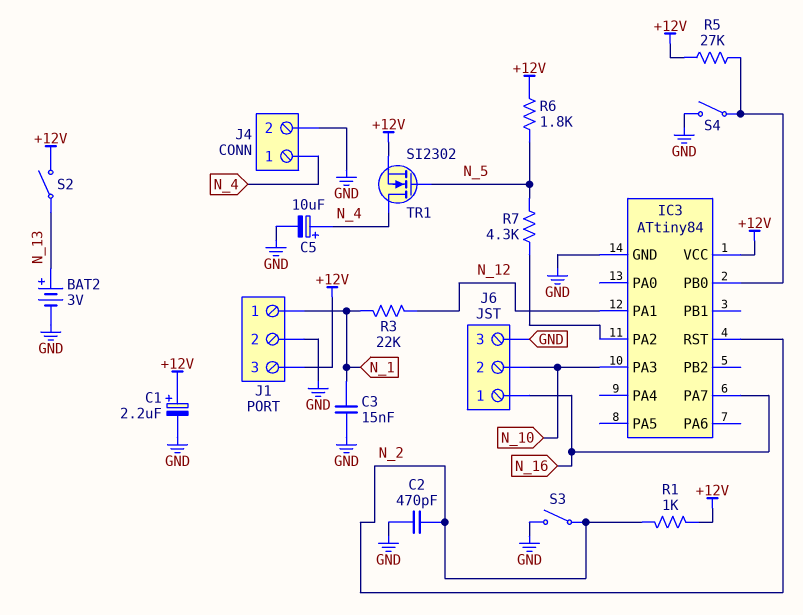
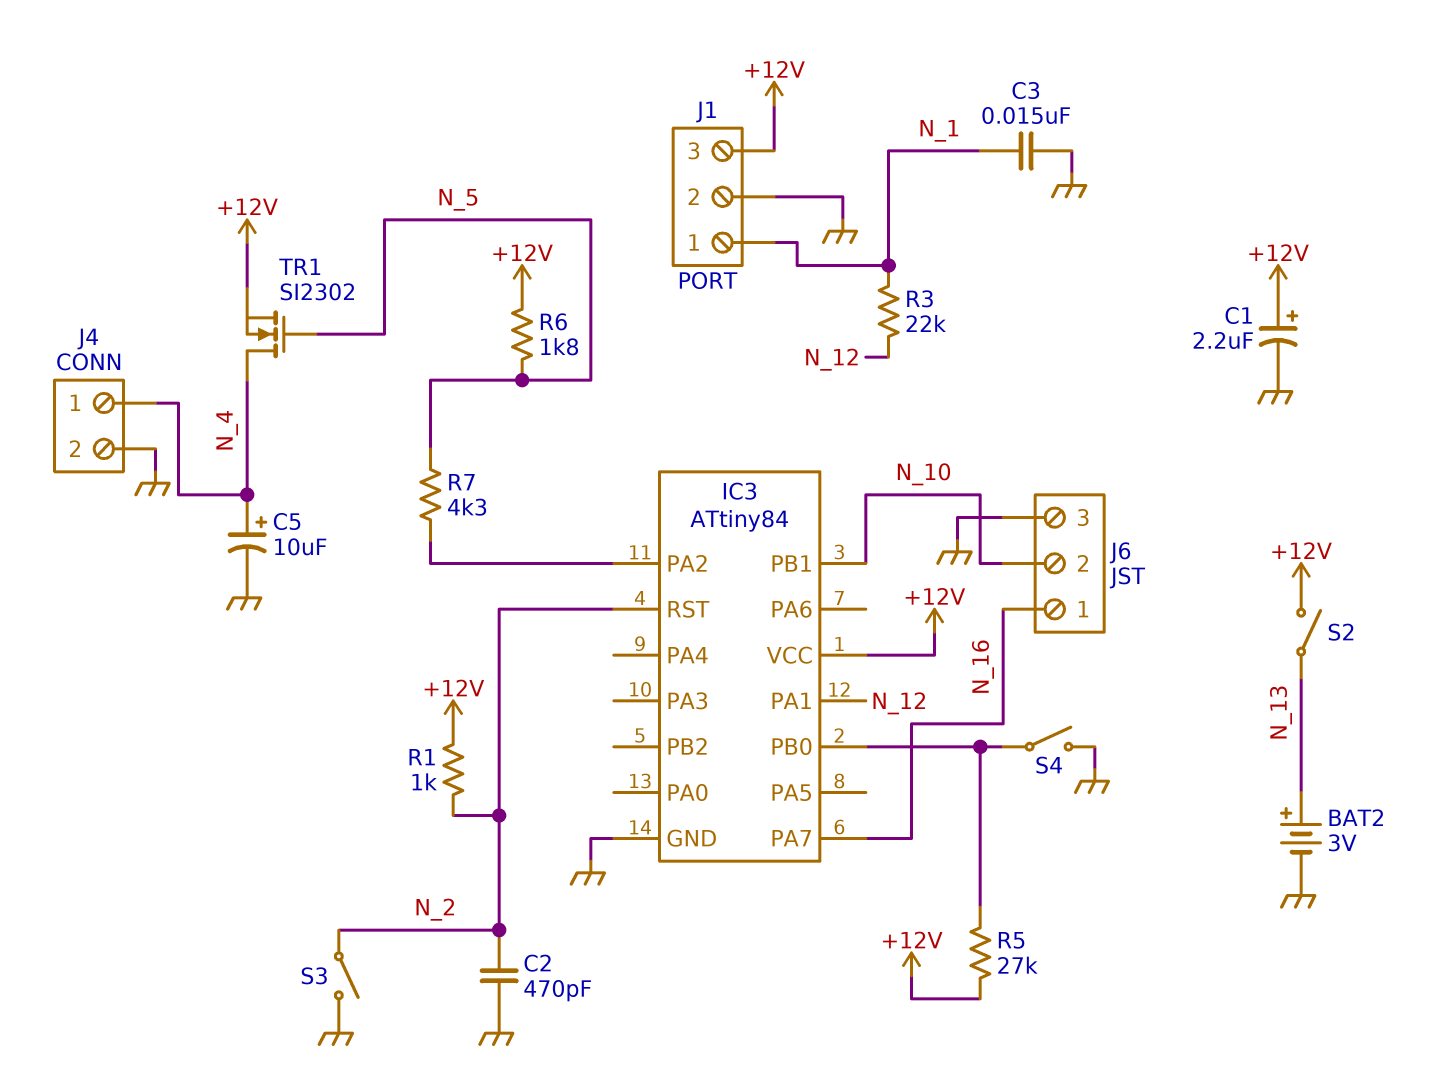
IC3 pin PA3: N_10 -> none
IC3 pin PB1: none -> N_10

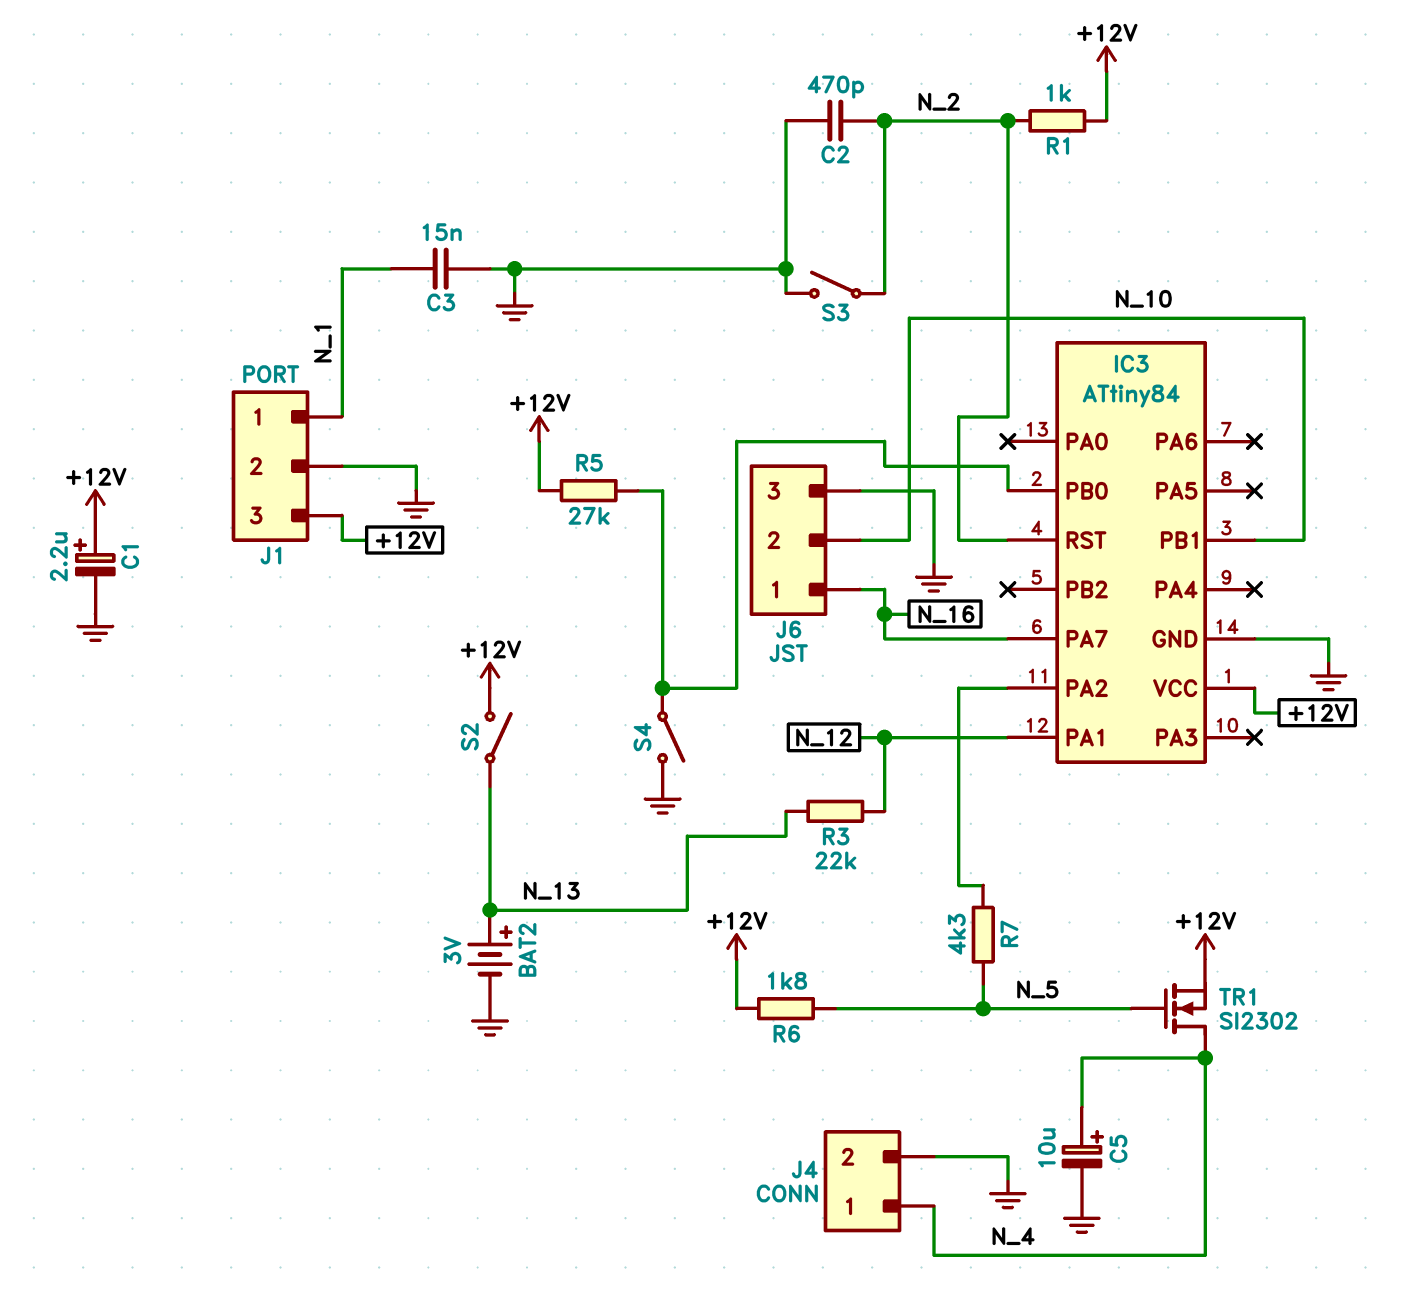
R3: 22k (N_1, N_12) -> 22k (N_12, N_13)

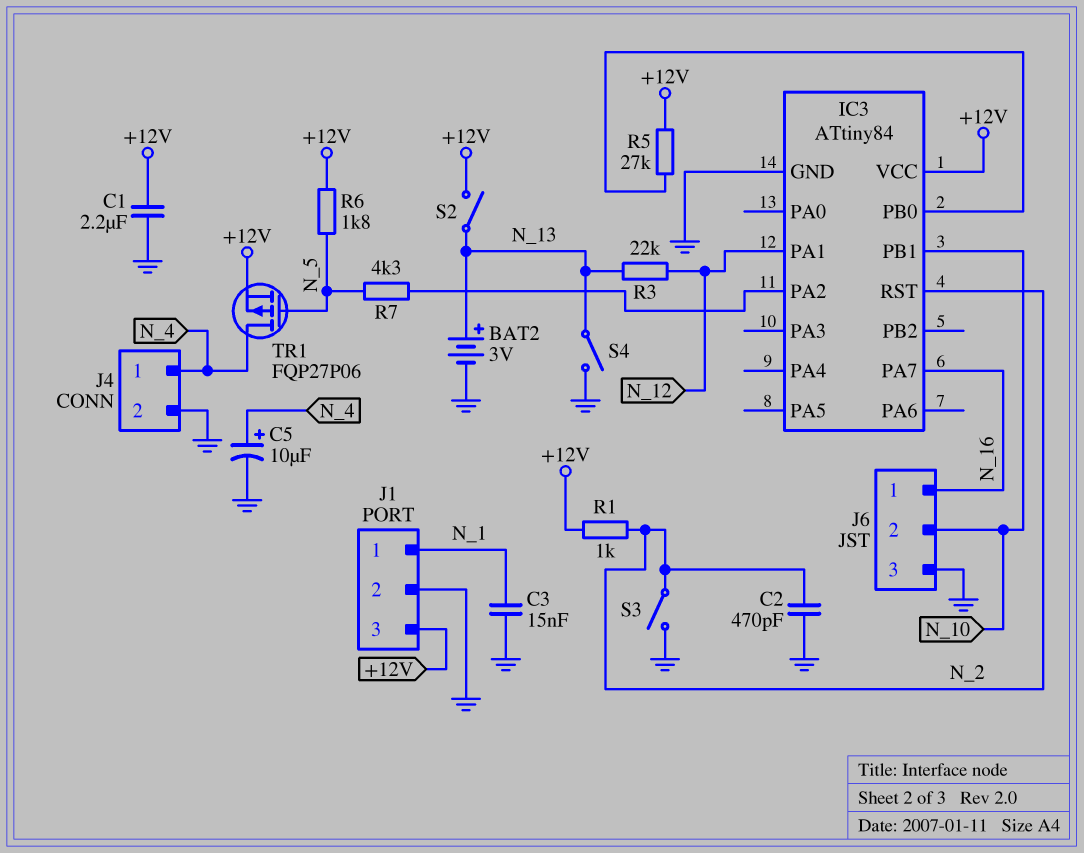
C1: 2.2uF (plus +12V, minus GND) -> 2.2uF (+12V, GND)
S4: switch (GND, IC3/PB0) -> switch (GND, N_13)
TR1: NMOS SI2302 (G N_5, D N_4, S +12V) -> PMOS FQP27P06 (G N_5, D N_4, S +12V)

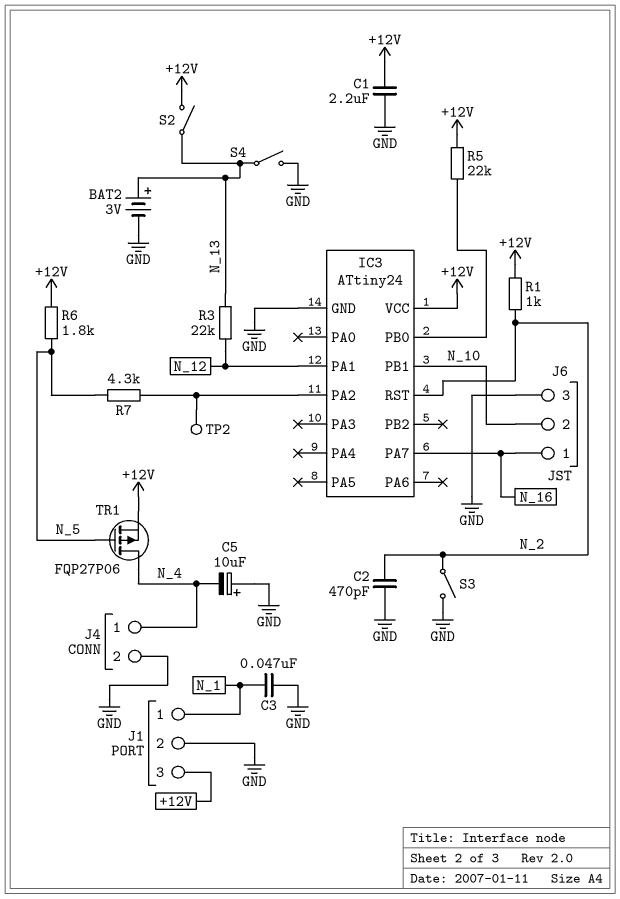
C3: 15nF (GND, N_1) -> 47nF (GND, N_1)
C5: 10uF (plus N_4, minus GND) -> 10uF (plus GND, minus N_4)
IC3: ATtiny84 -> ATtiny24
R5: 27k (+12V, IC3/PB0) -> 22k (+12V, IC3/PB0)
TP2: none -> test point (IC3/PA2)

